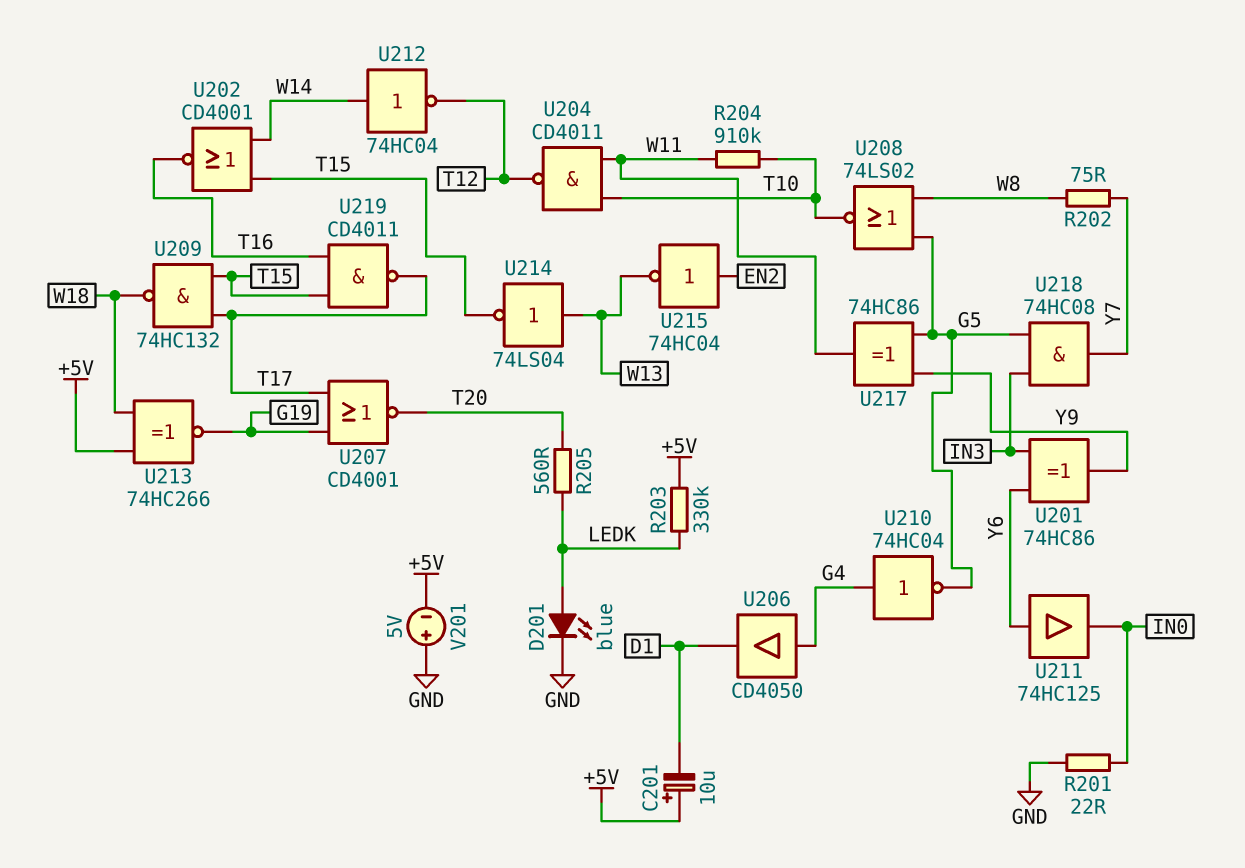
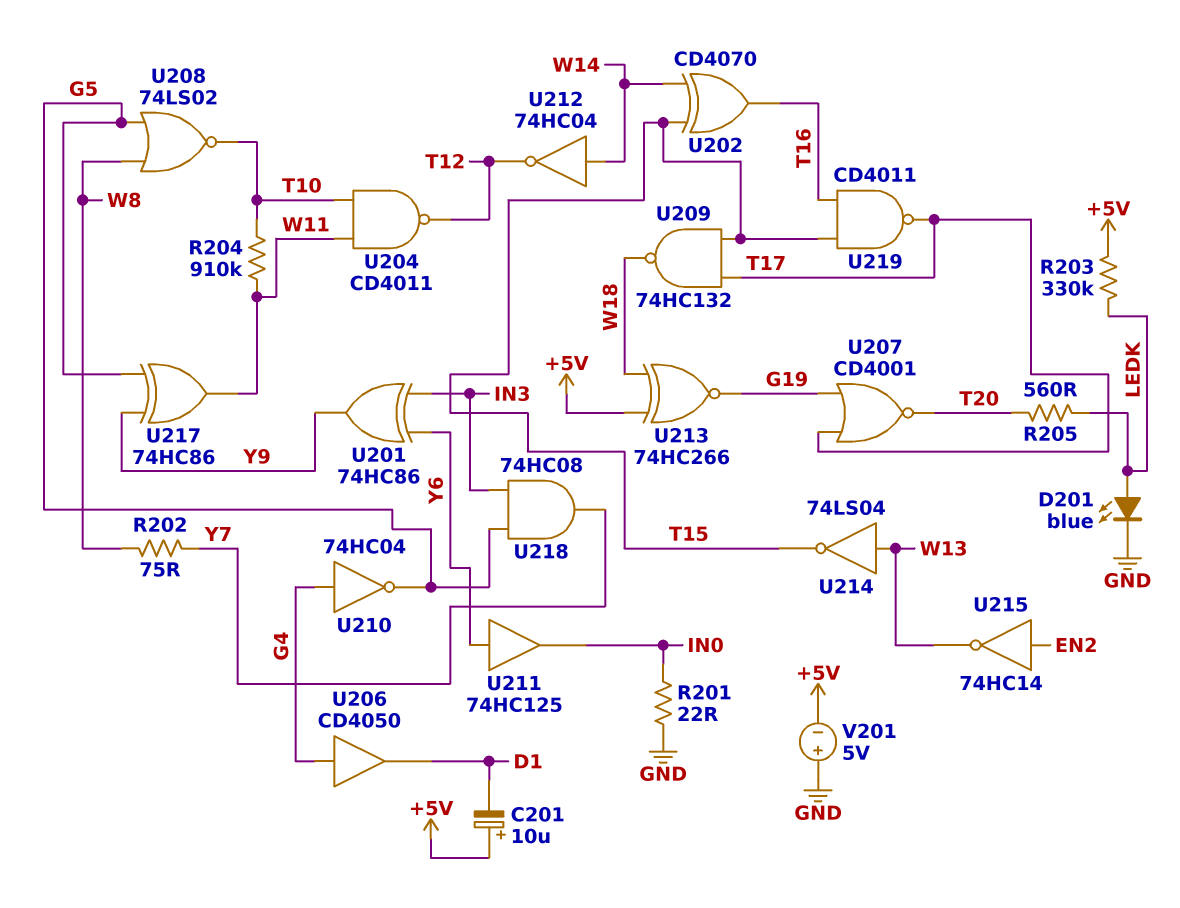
U202: NOR CD4001 (in T15, in W14, out T16) -> XOR CD4070 (in T15, in W14, out T16)
U215: NOT 74HC04 (in EN2, out W13) -> NOT 74HC14 (in EN2, out W13)

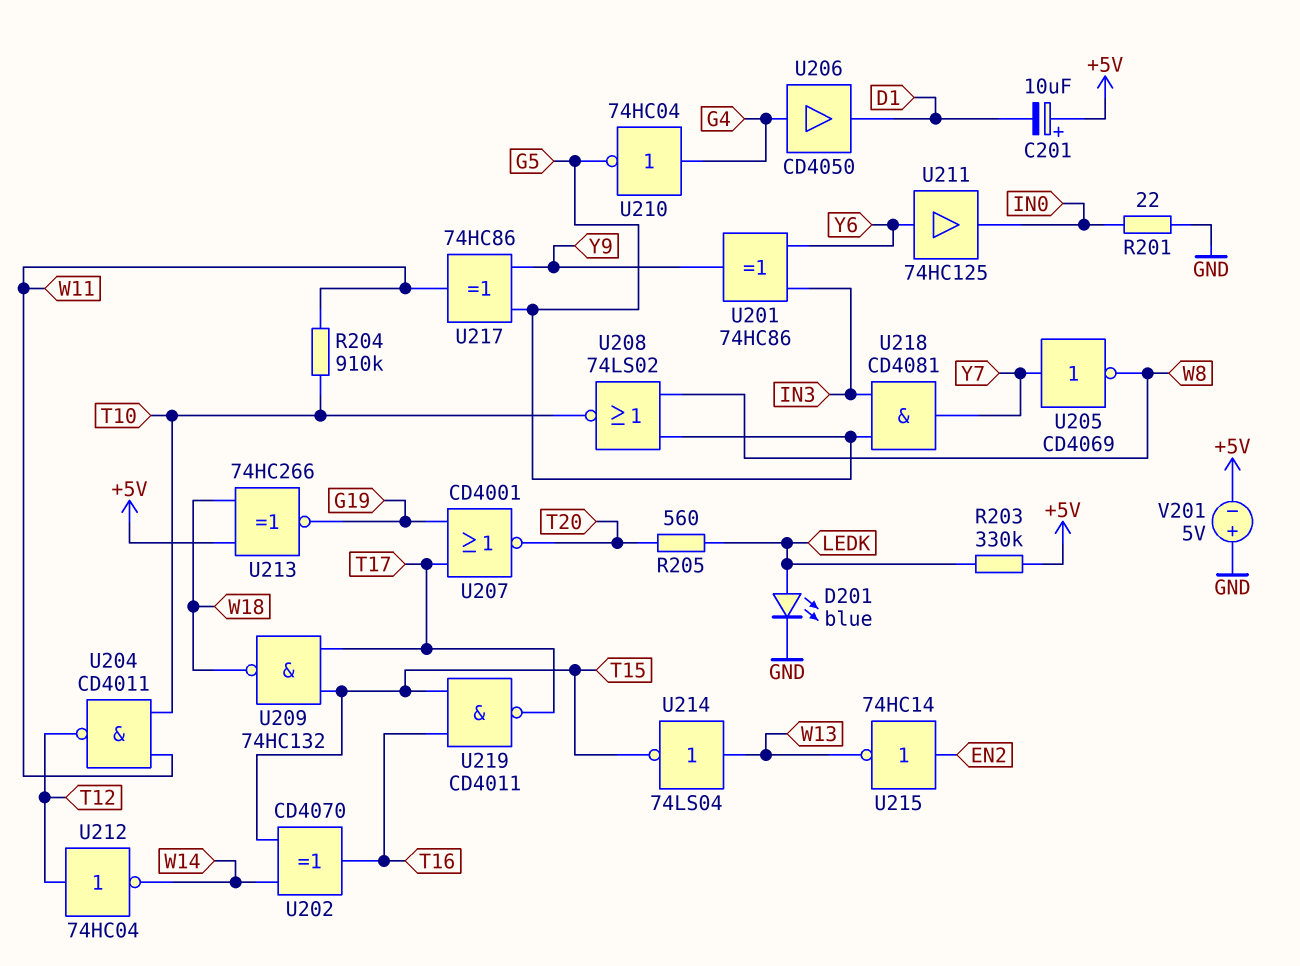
R202: 75 (W8, Y7) -> none
U205: none -> NOT CD4069 (in Y7, out W8)
U212: NOT 74HC04 (in W14, out T12) -> NOT 74HC04 (in T12, out W14)
U218: AND 74HC08 (in G5, in IN3, out Y7) -> AND CD4081 (in G5, in IN3, out Y7)

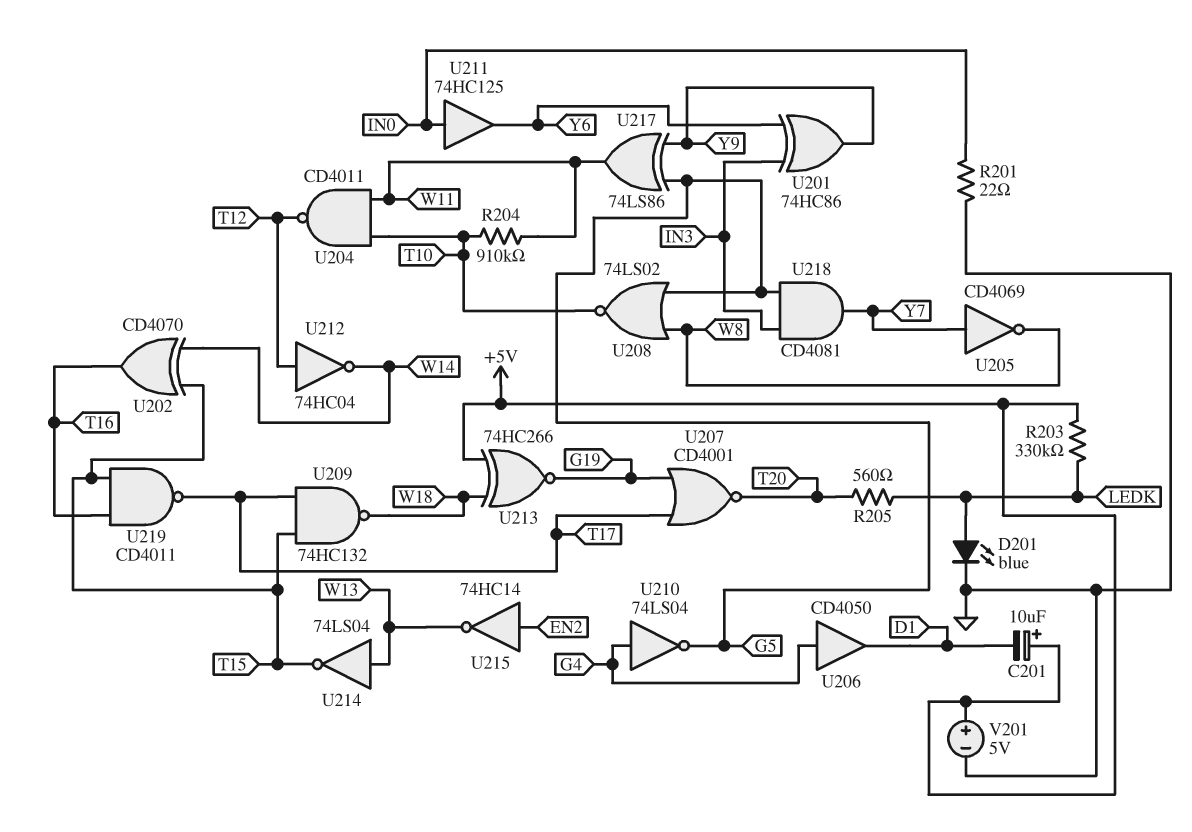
U210: NOT 74HC04 (in G4, out G5) -> NOT 74LS04 (in G4, out G5)
U211: buffer 74HC125 (in Y6, out IN0) -> buffer 74HC125 (in IN0, out Y6)
U217: XOR 74HC86 (in G5, in Y9, out W11) -> XOR 74LS86 (in G5, in Y9, out W11)
V201: 5V (plus GND, minus +5V) -> 5V (plus +5V, minus GND)

